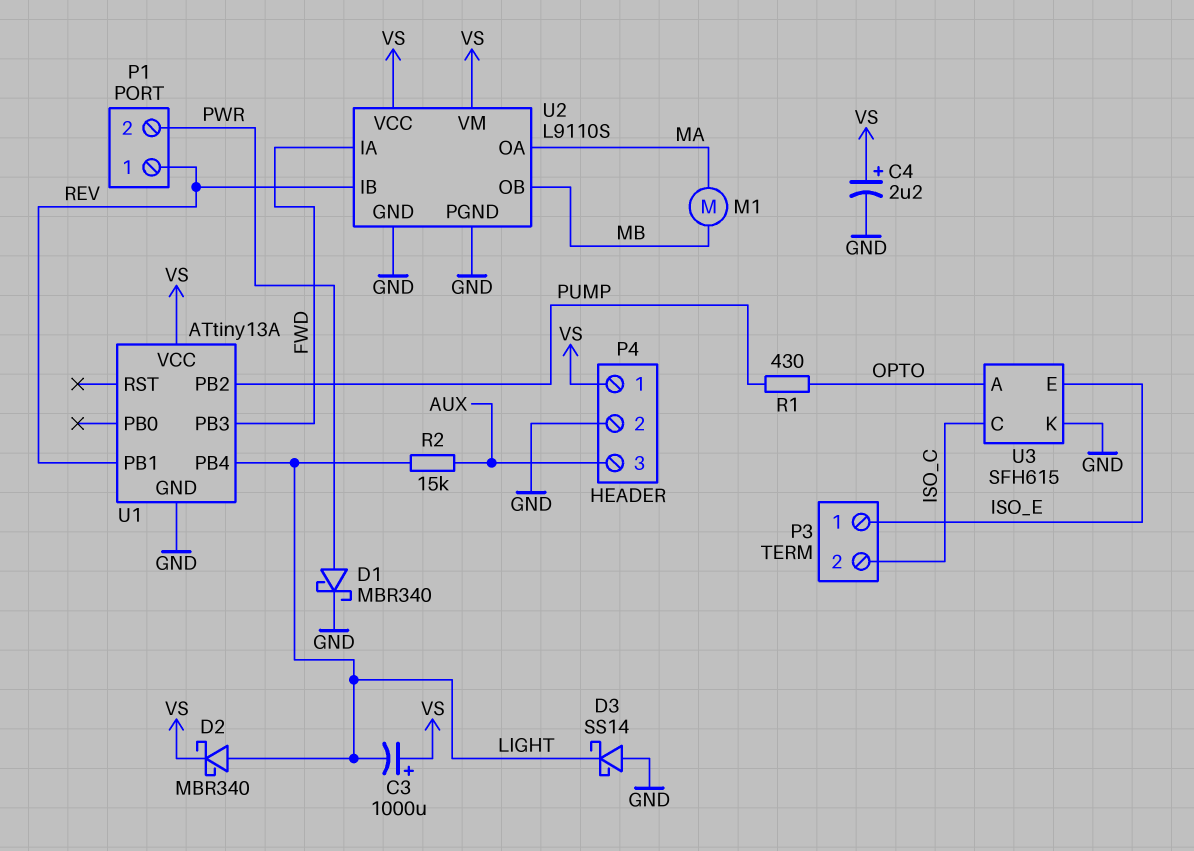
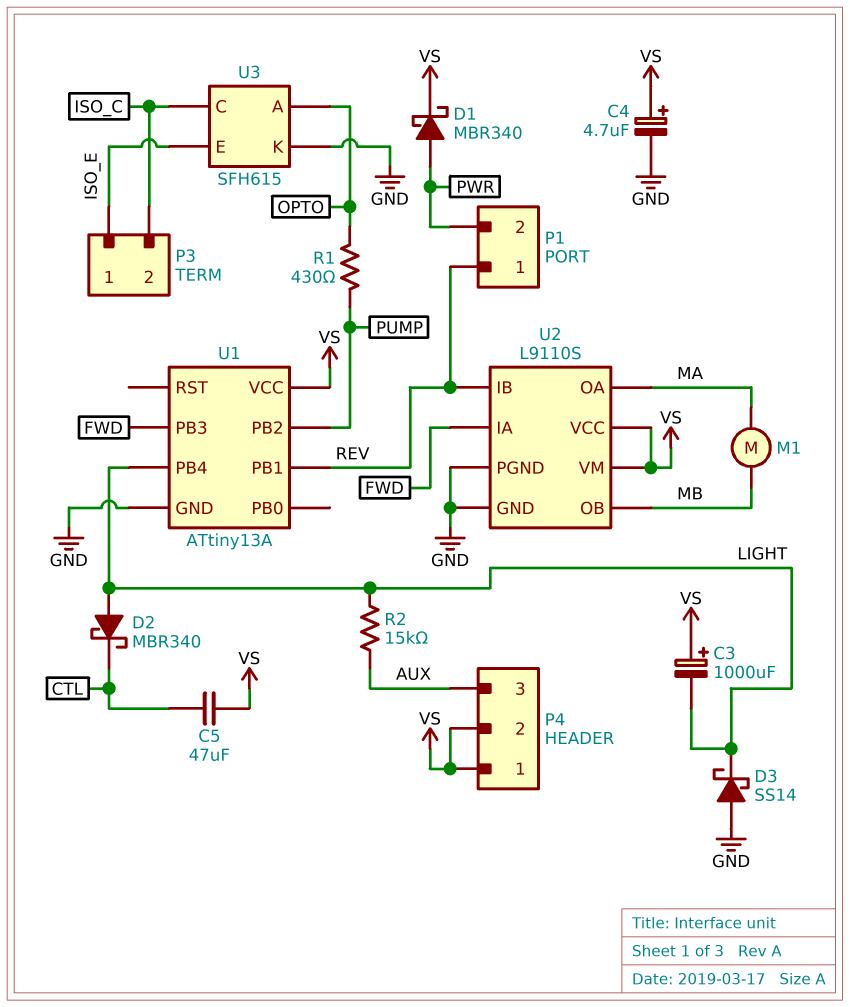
C4: 2.2uF (plus VS, minus GND) -> 4.7uF (plus VS, minus GND)
C5: none -> 47uF (CTL, VS)
D1: schottky MBR340 (A PWR, K GND) -> schottky MBR340 (A PWR, K VS)
D2: schottky MBR340 (A LIGHT, K VS) -> schottky MBR340 (A LIGHT, K CTL)
P4 pin 2: GND -> VS

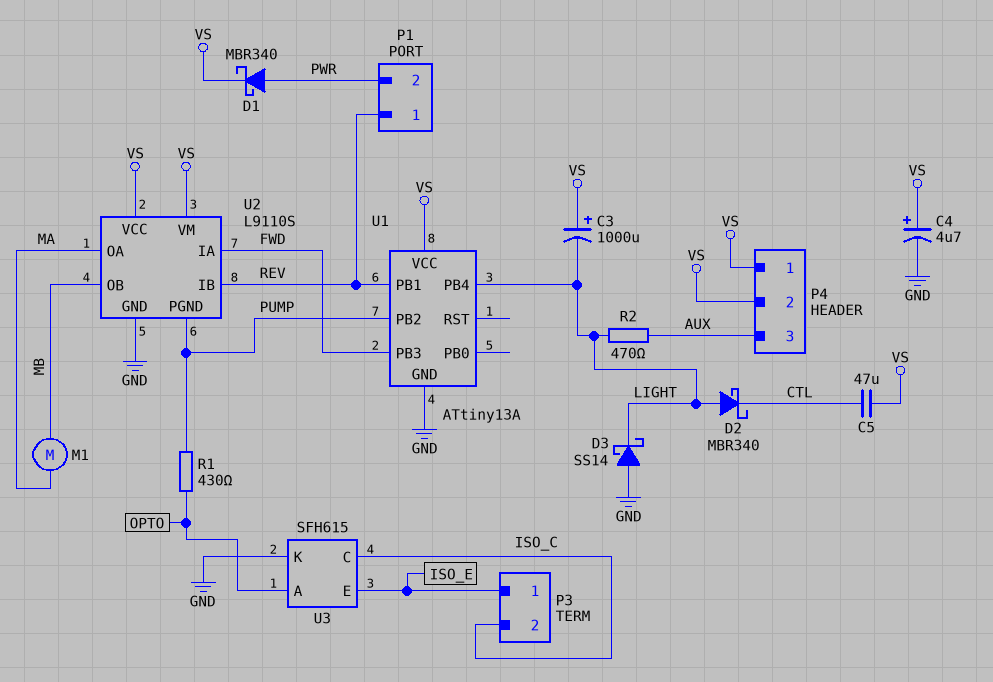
R2: 15k (AUX, LIGHT) -> 470 (AUX, LIGHT)
U2 pin PGND: GND -> PUMP

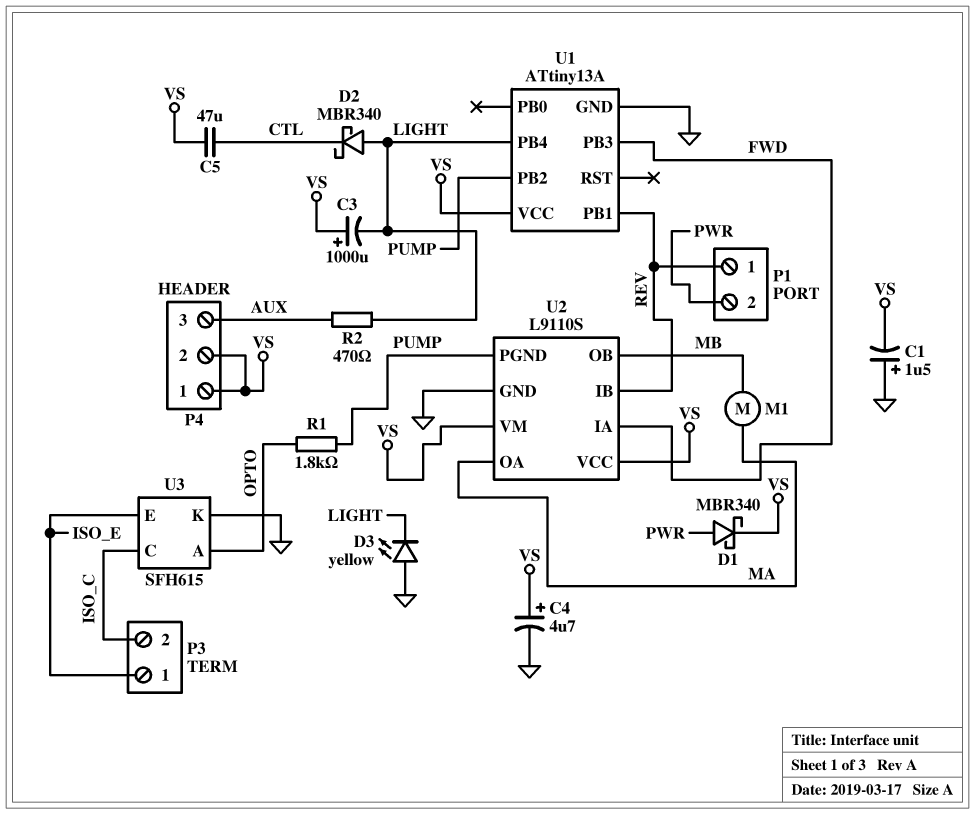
C1: none -> 1.5uF (plus GND, minus VS)
D3: schottky SS14 (A GND, K LIGHT) -> LED yellow (A GND, K LIGHT)
R1: 430 (OPTO, PUMP) -> 1.8k (OPTO, PUMP)

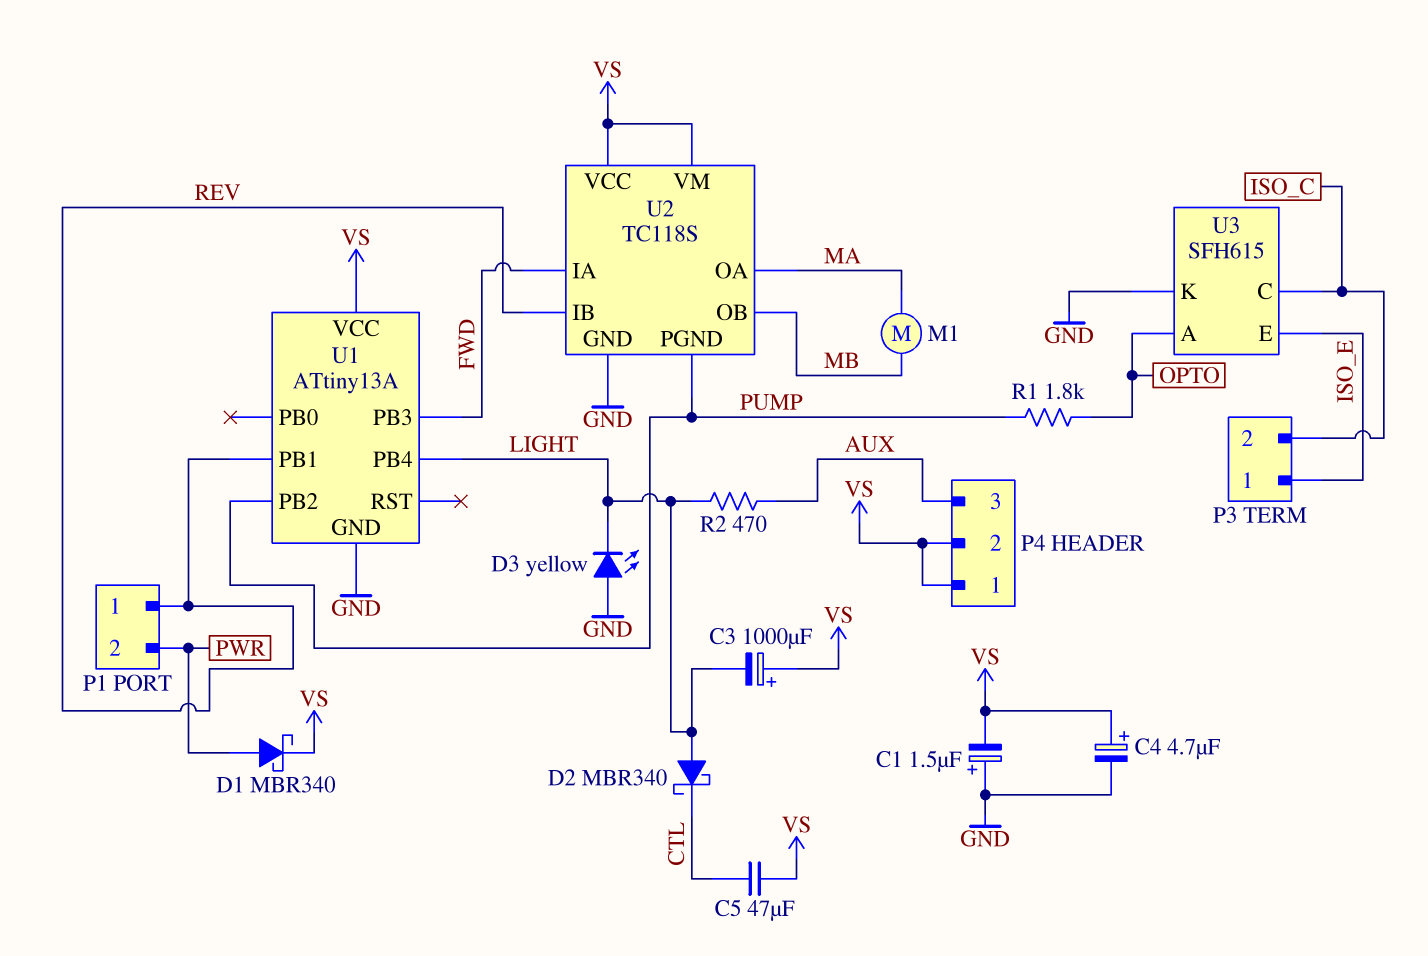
U2: L9110S -> TC118S

